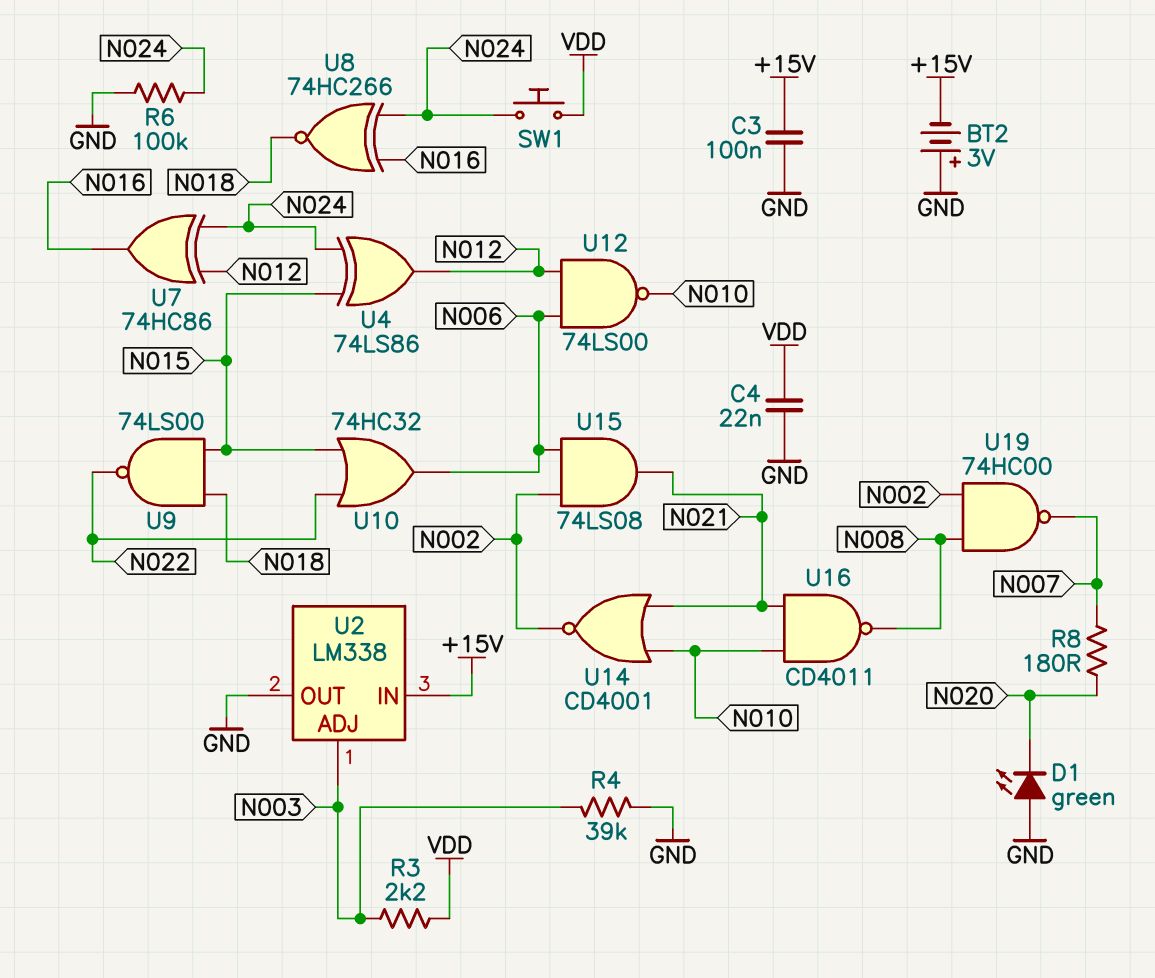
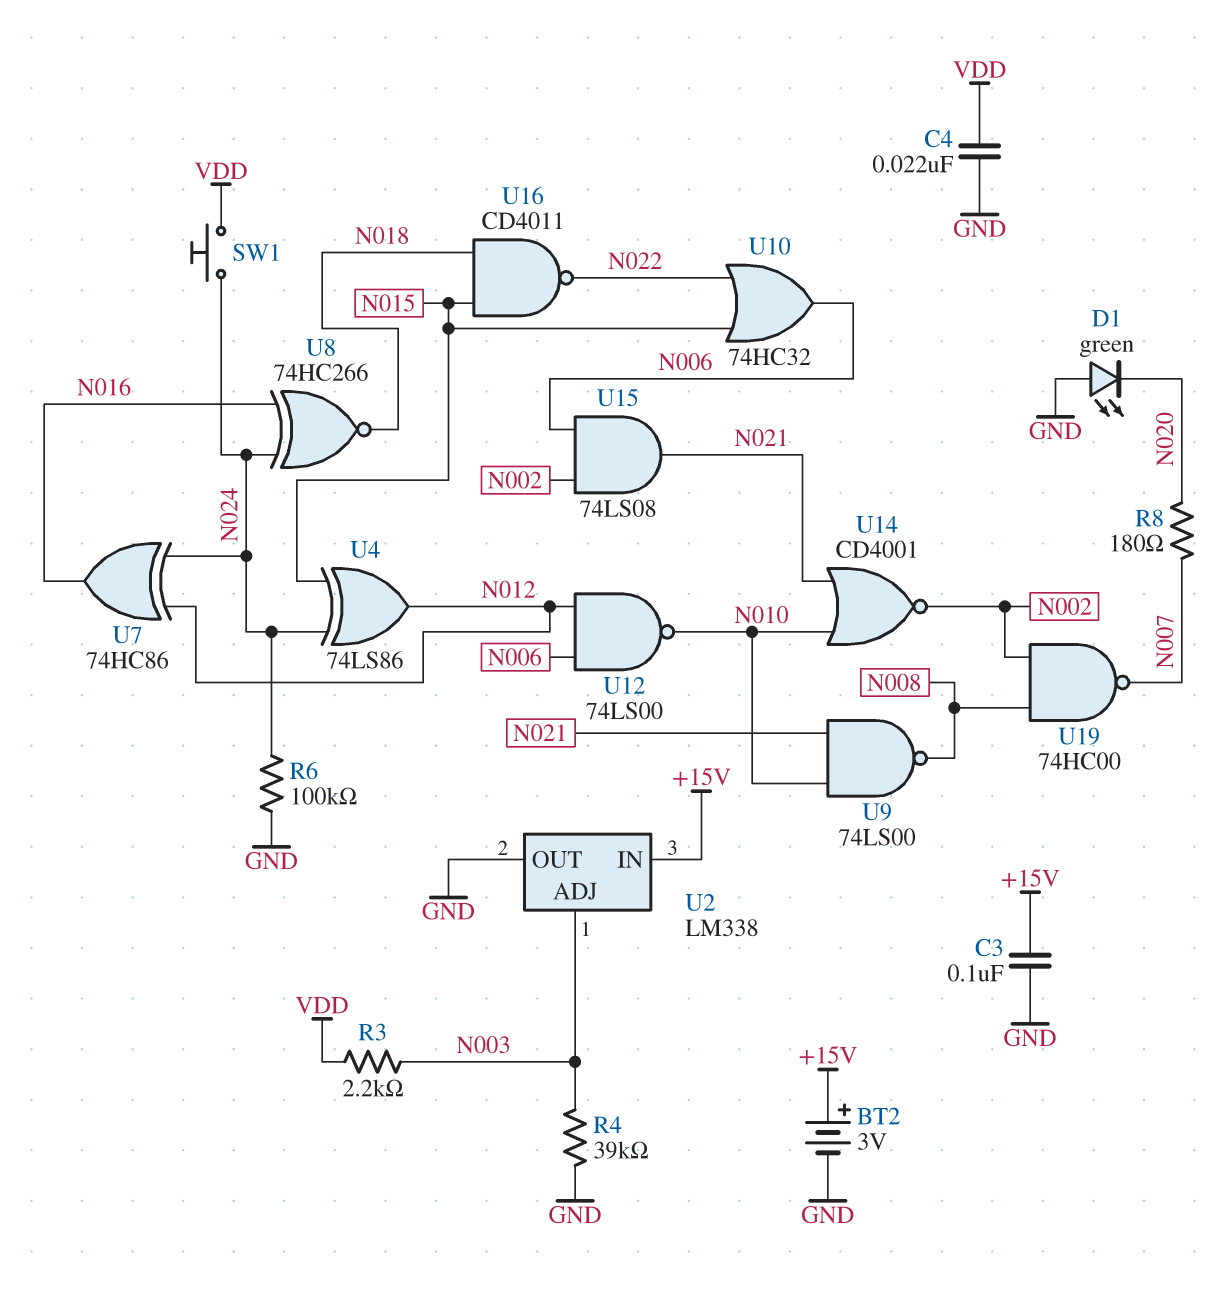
BT2: 3V (plus GND, minus +15V) -> 3V (plus +15V, minus GND)
U9: NAND 74LS00 (in N015, in N018, out N022) -> NAND 74LS00 (in N010, in N021, out N008)
U16: NAND CD4011 (in N010, in N021, out N008) -> NAND CD4011 (in N015, in N018, out N022)

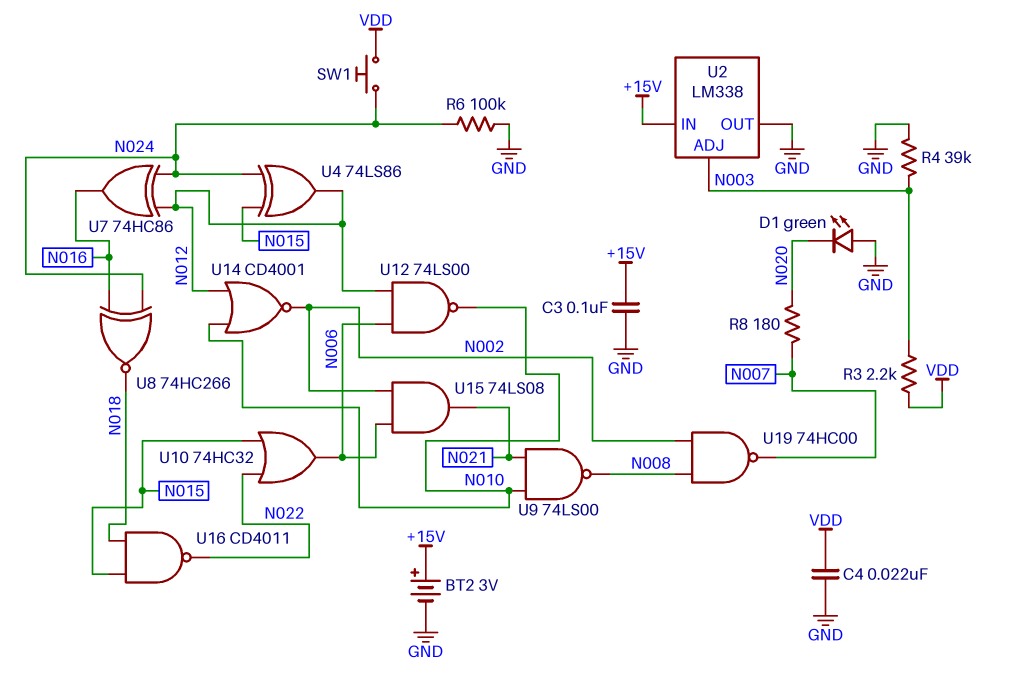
U14: NOR CD4001 (in N010, in N021, out N002) -> NOR CD4001 (in N010, in N012, out N002)

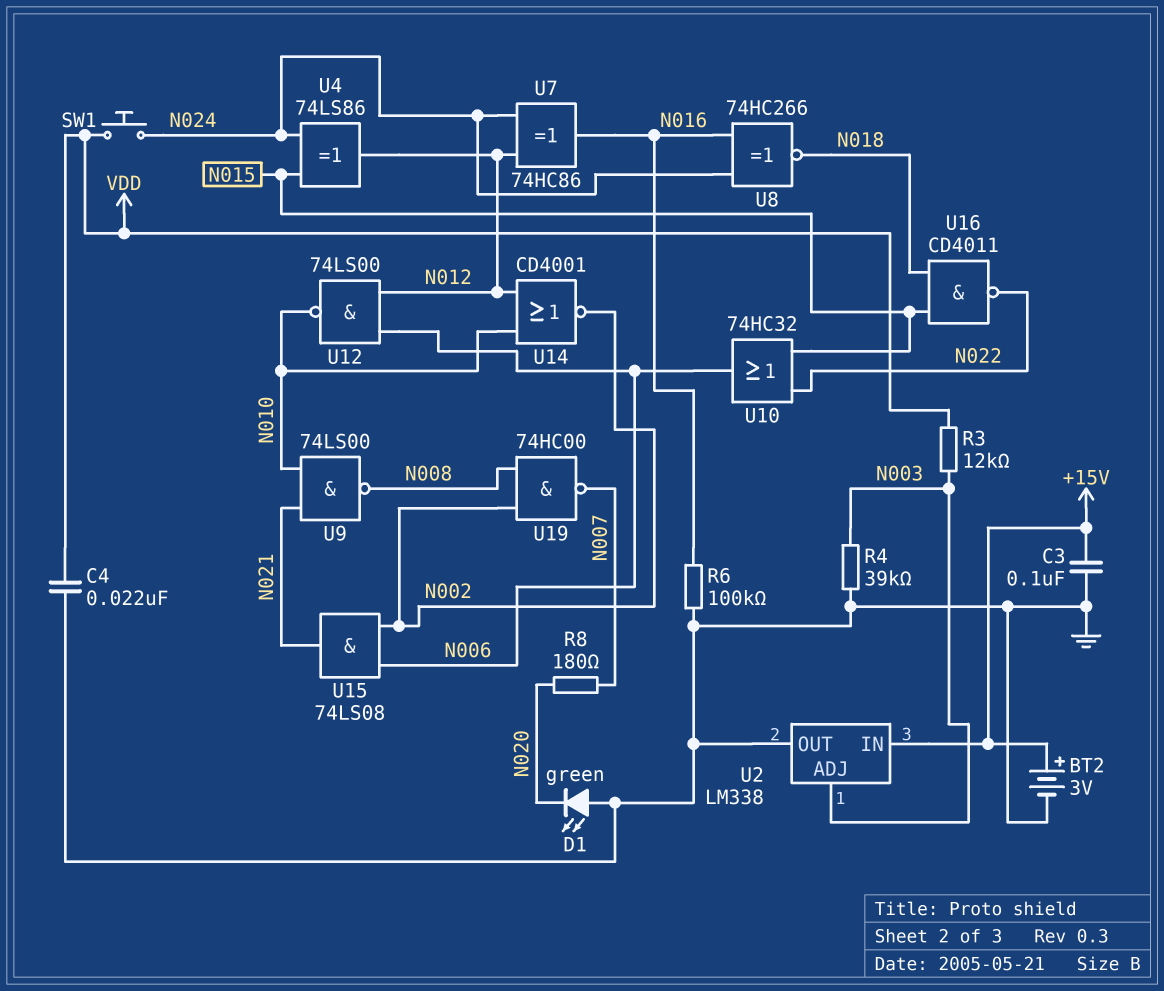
R3: 2.2k (N003, VDD) -> 12k (N003, VDD)
R6: 100k (GND, N024) -> 100k (GND, N016)

